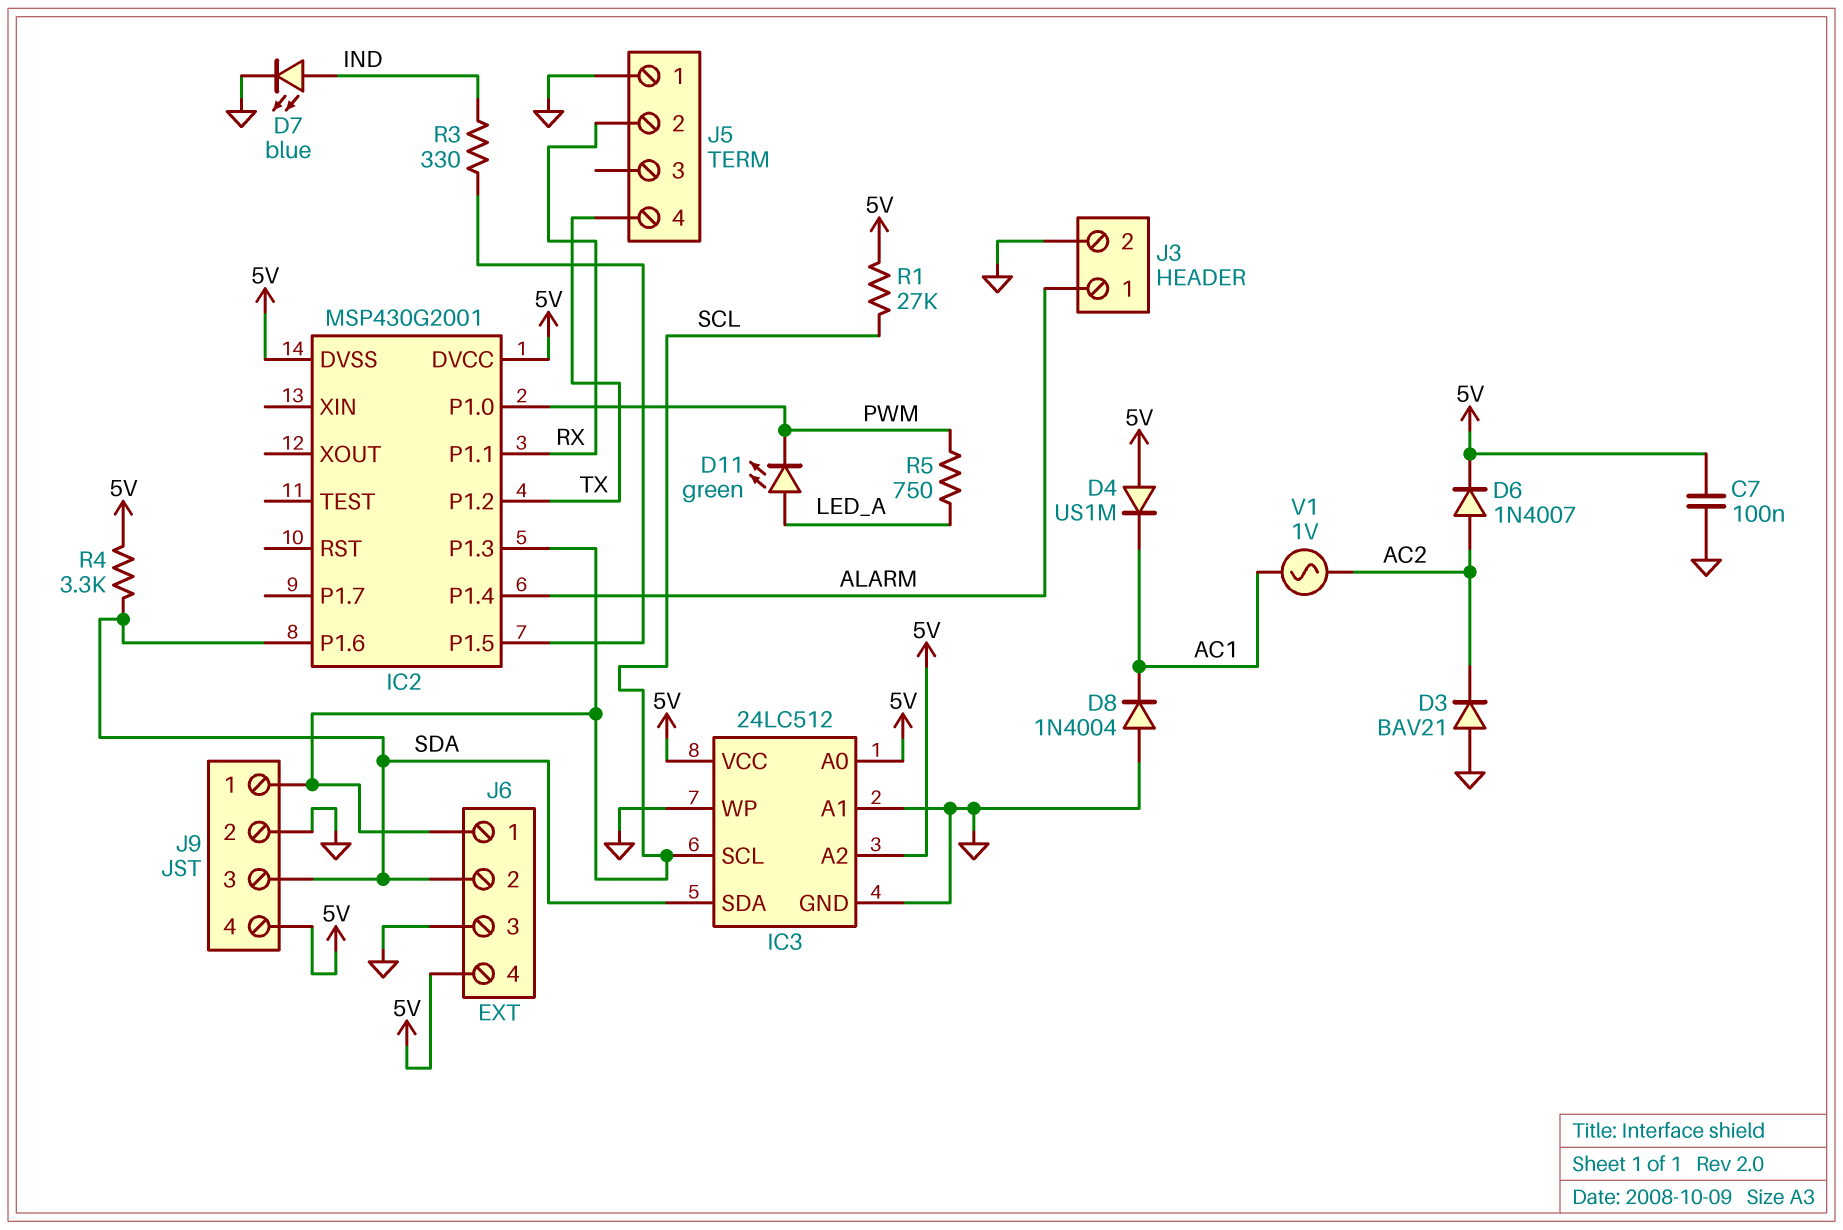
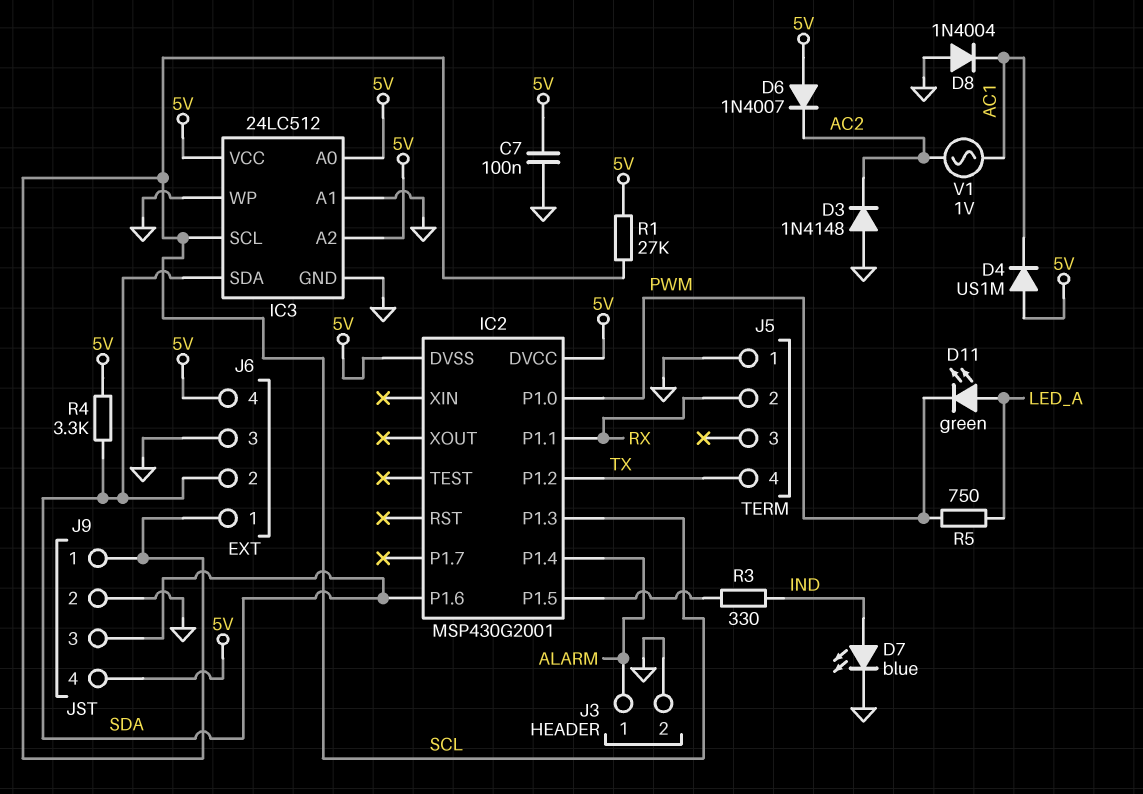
D3: diode BAV21 (A GND, K AC2) -> diode 1N4148 (A GND, K AC2)
D6: diode 1N4007 (A AC2, K 5V) -> diode 1N4007 (A 5V, K AC2)

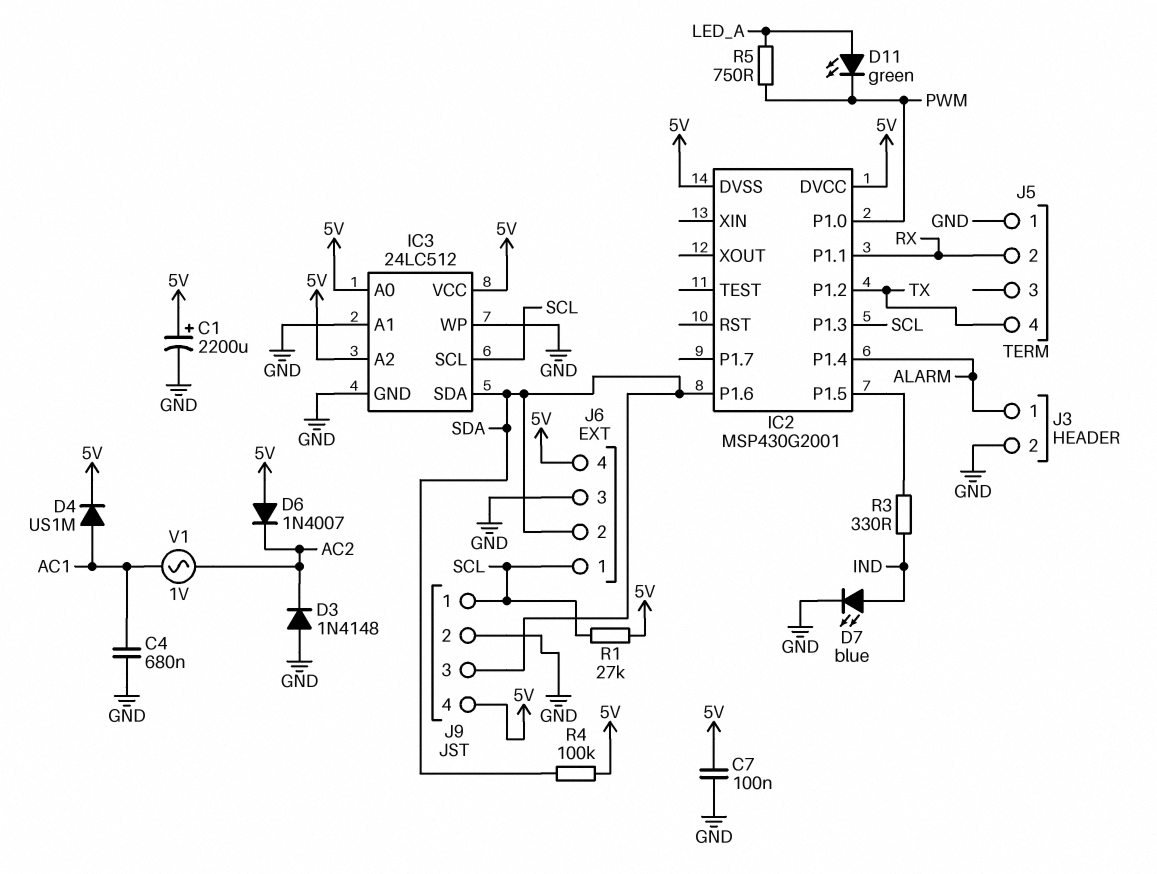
C1: none -> 2200uF (plus 5V, minus GND)
C4: none -> 680nF (AC1, GND)
D4: diode US1M (A 5V, K AC1) -> diode US1M (A AC1, K 5V)
D8: diode 1N4004 (A GND, K AC1) -> none
R4: 3.3k (5V, SDA) -> 100k (5V, SDA)

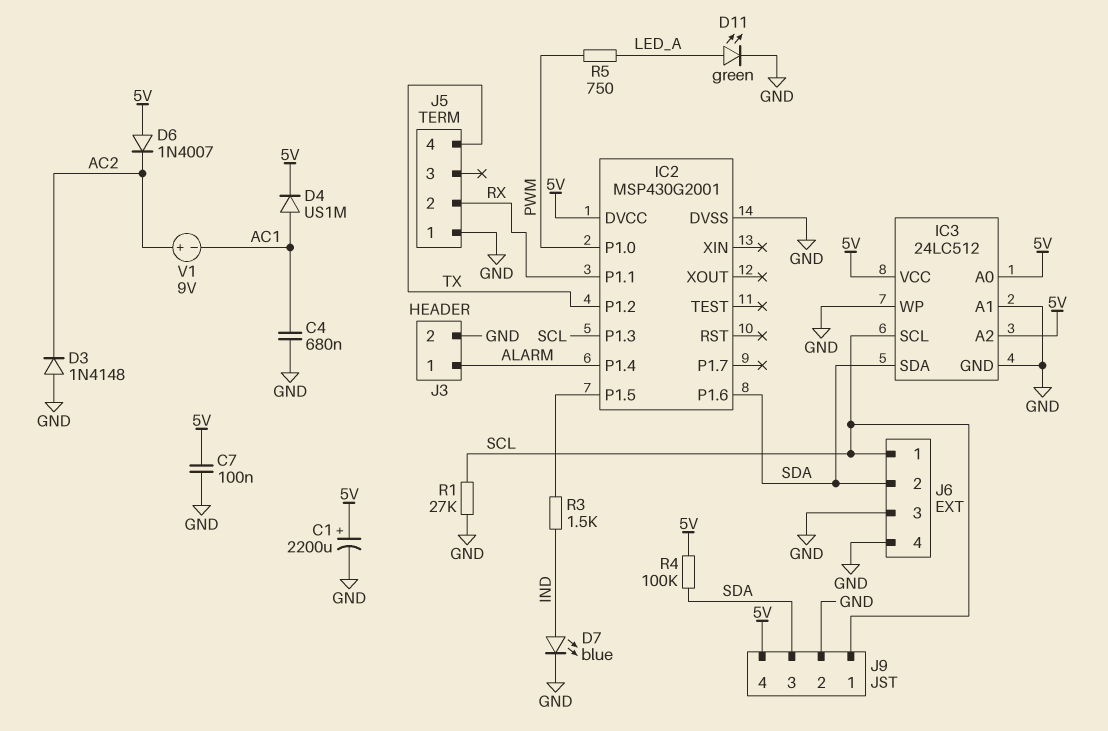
D11: LED green (A LED_A, K PWM) -> LED green (A LED_A, K GND)
IC2 pin DVSS: 5V -> GND
J6 pin 4: 5V -> GND
R1: 27k (5V, SCL) -> 27k (GND, SCL)
R3: 330 (IC2/P1.5, IND) -> 1.5k (IC2/P1.5, IND)
V1: AC 1V (AC1, AC2) -> 9V (plus AC2, minus AC1)

